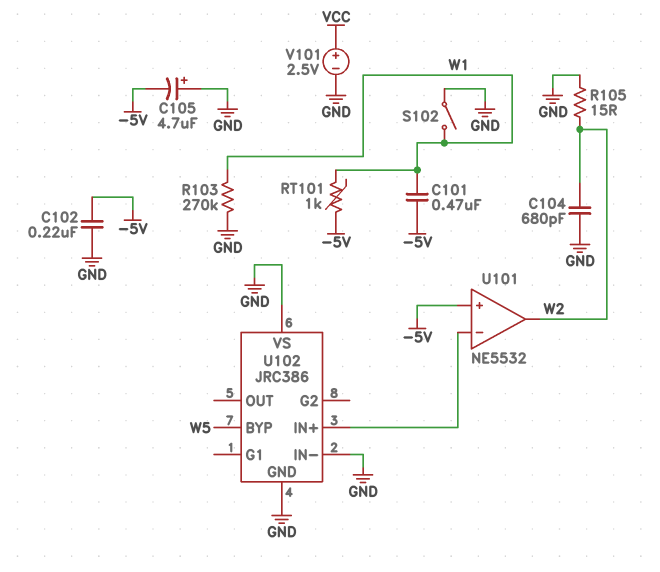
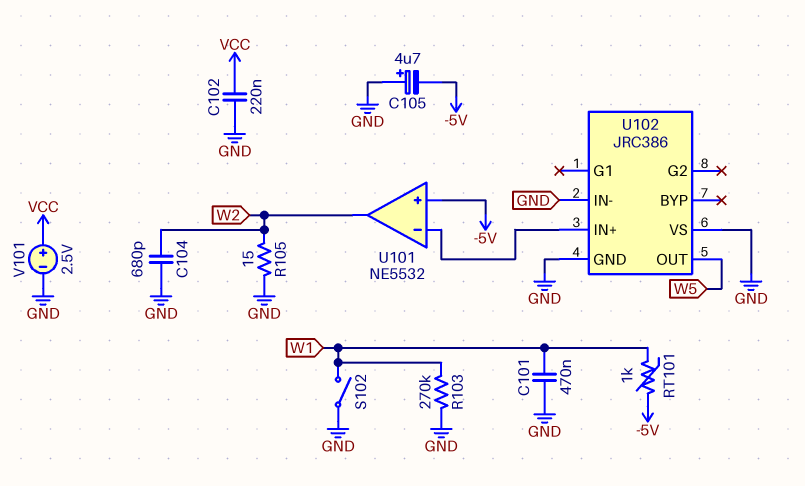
C101: 470nF (-5V, W1) -> 470nF (GND, W1)
C102: 220nF (-5V, GND) -> 220nF (GND, VCC)
U102 pin BYP: W5 -> none
U102 pin OUT: none -> W5

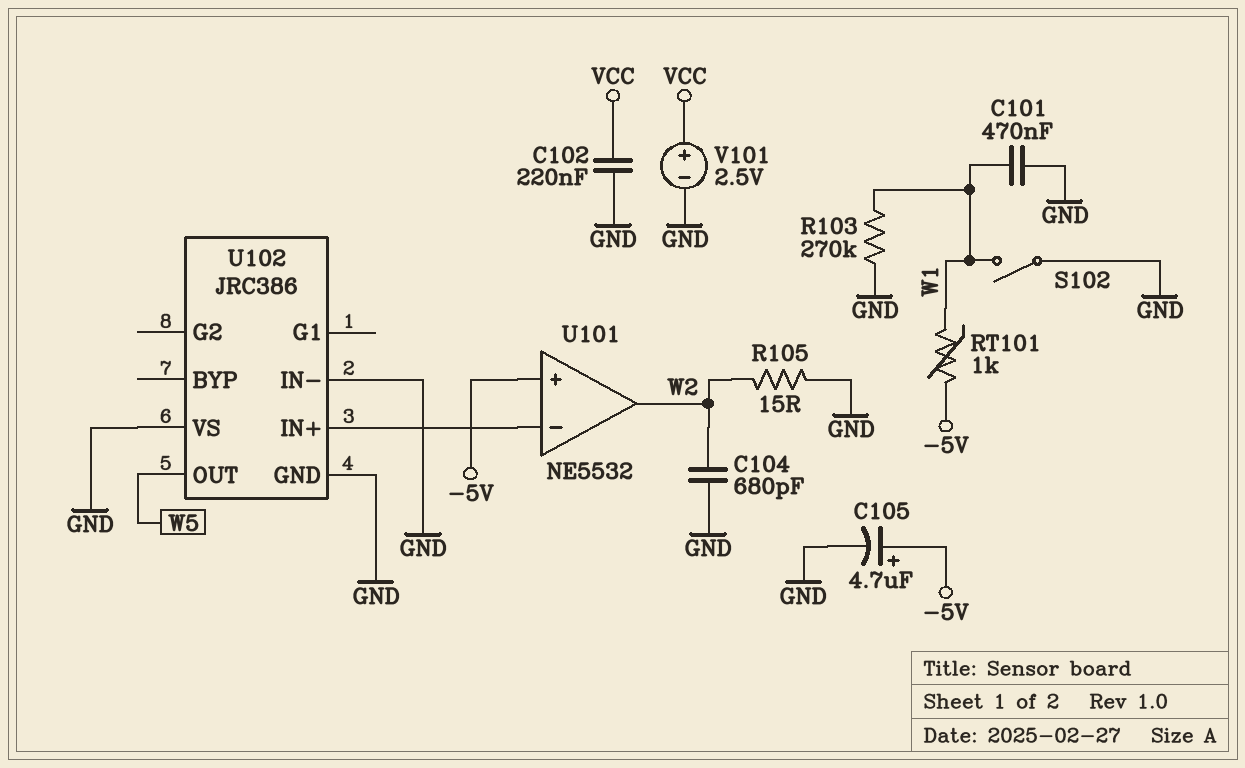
C105: 4.7uF (plus GND, minus -5V) -> 4.7uF (plus -5V, minus GND)

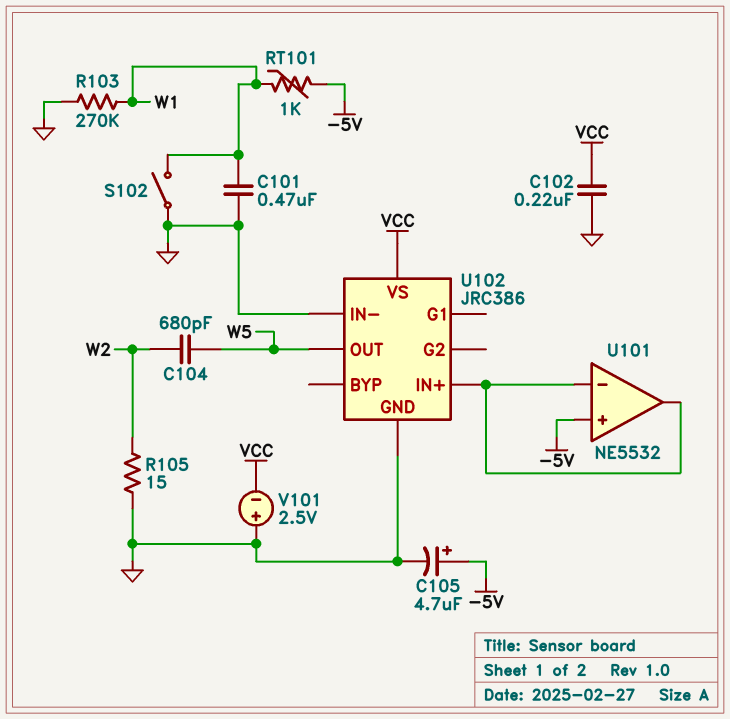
C104: 680pF (GND, W2) -> 680pF (W2, W5)
U101 pin out: W2 -> U101/in-
U102 pin VS: GND -> VCC
V101: 2.5V (plus VCC, minus GND) -> 2.5V (plus GND, minus VCC)

